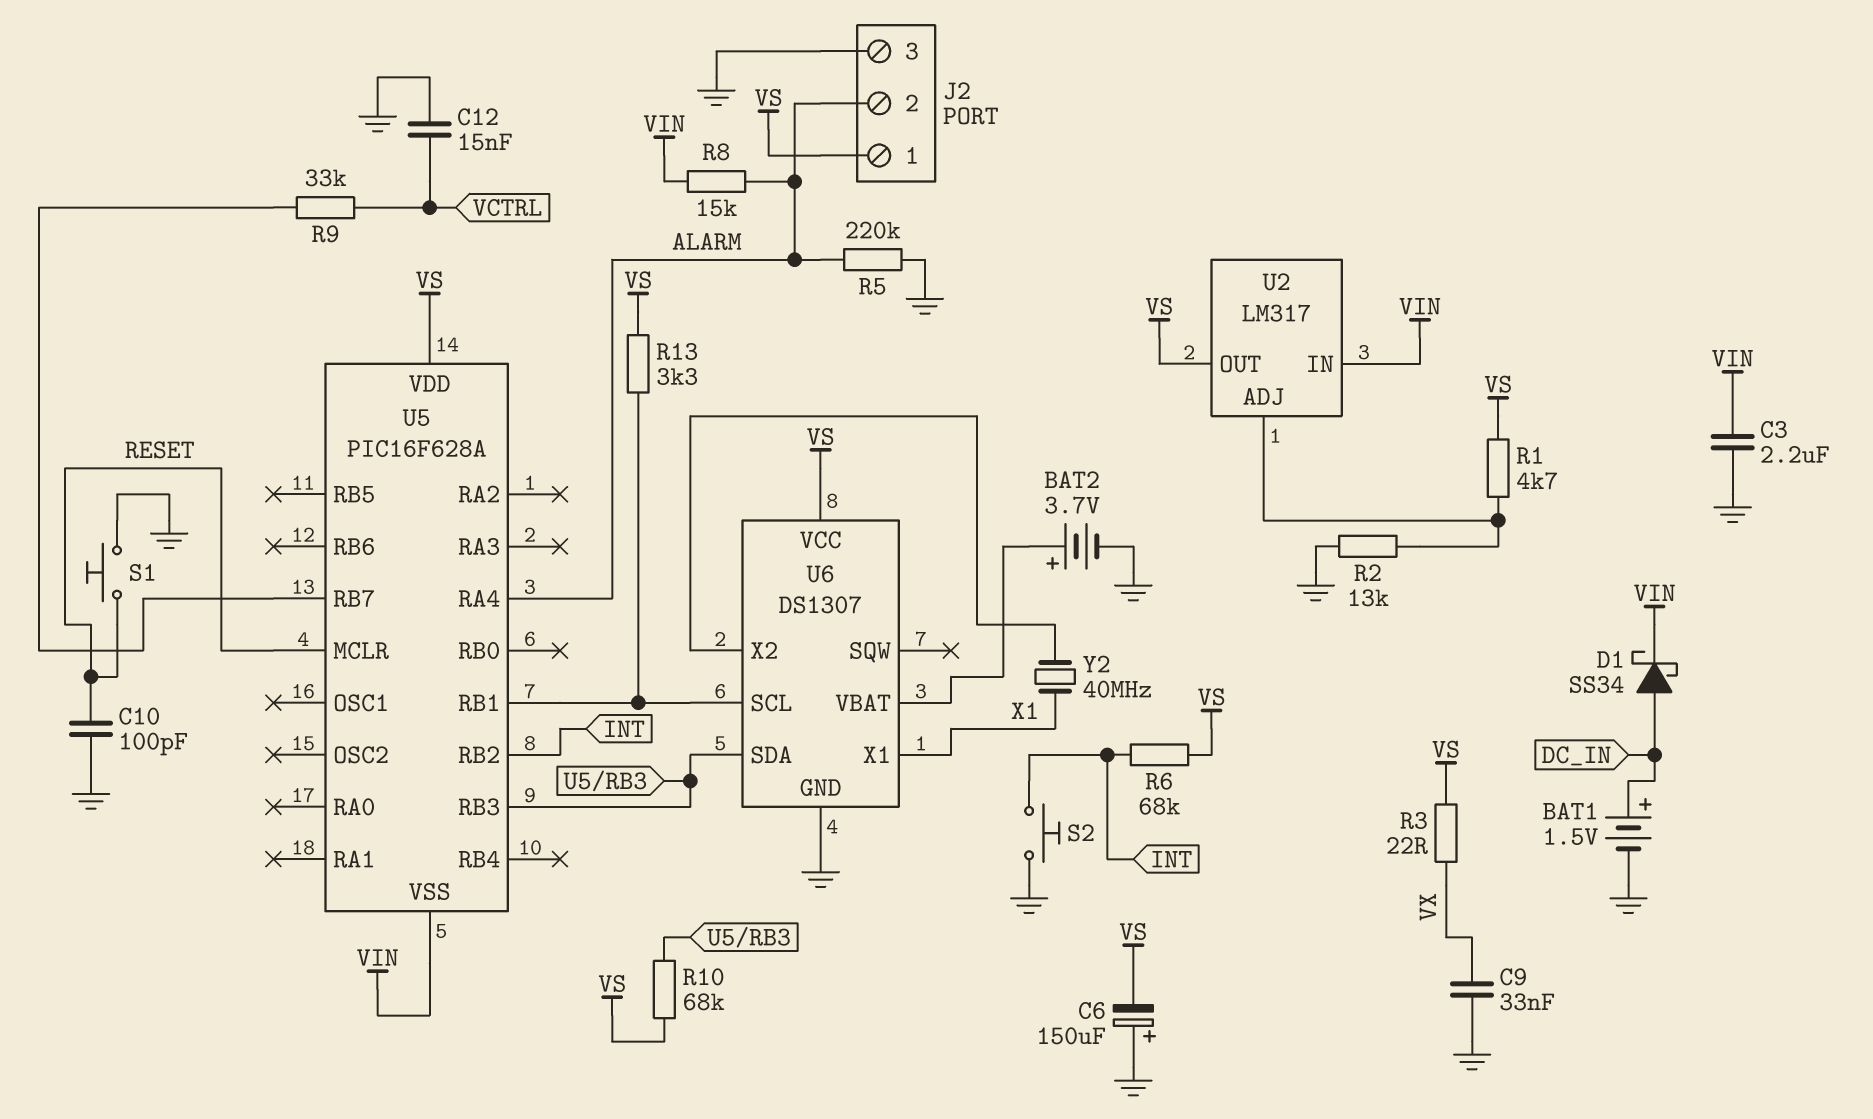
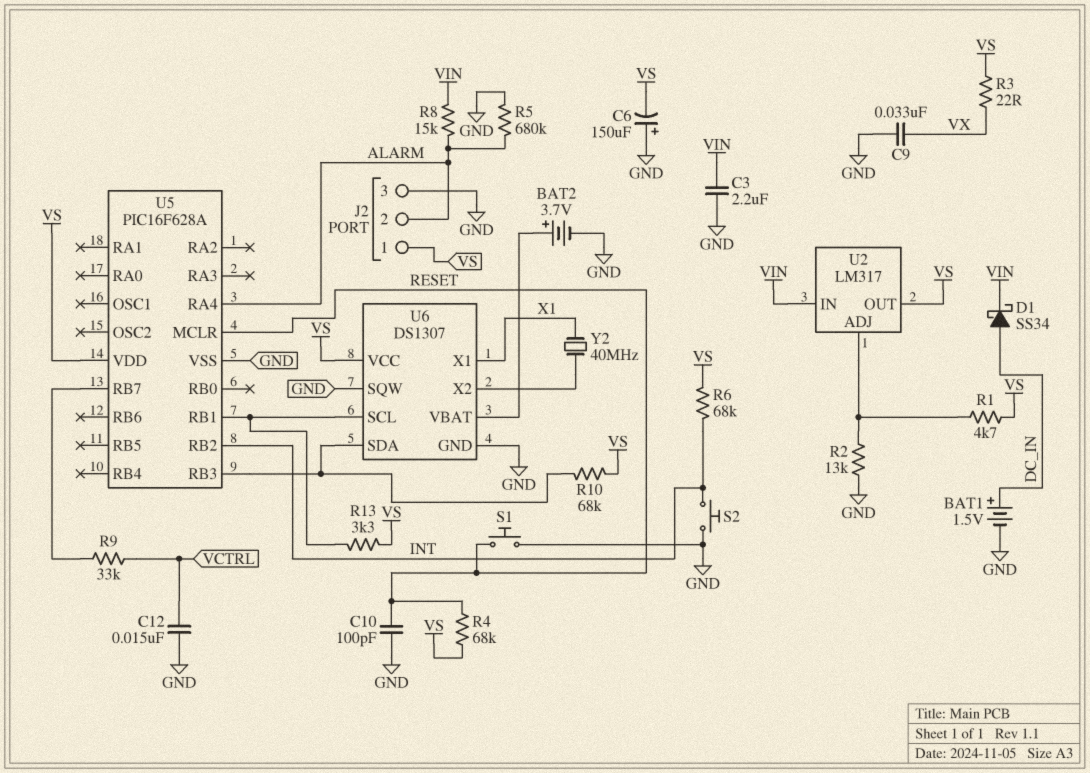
R4: none -> 68k (RESET, VS)
R5: 220k (ALARM, GND) -> 680k (ALARM, GND)
U5 pin VSS: VIN -> GND
U6 pin SQW: none -> GND

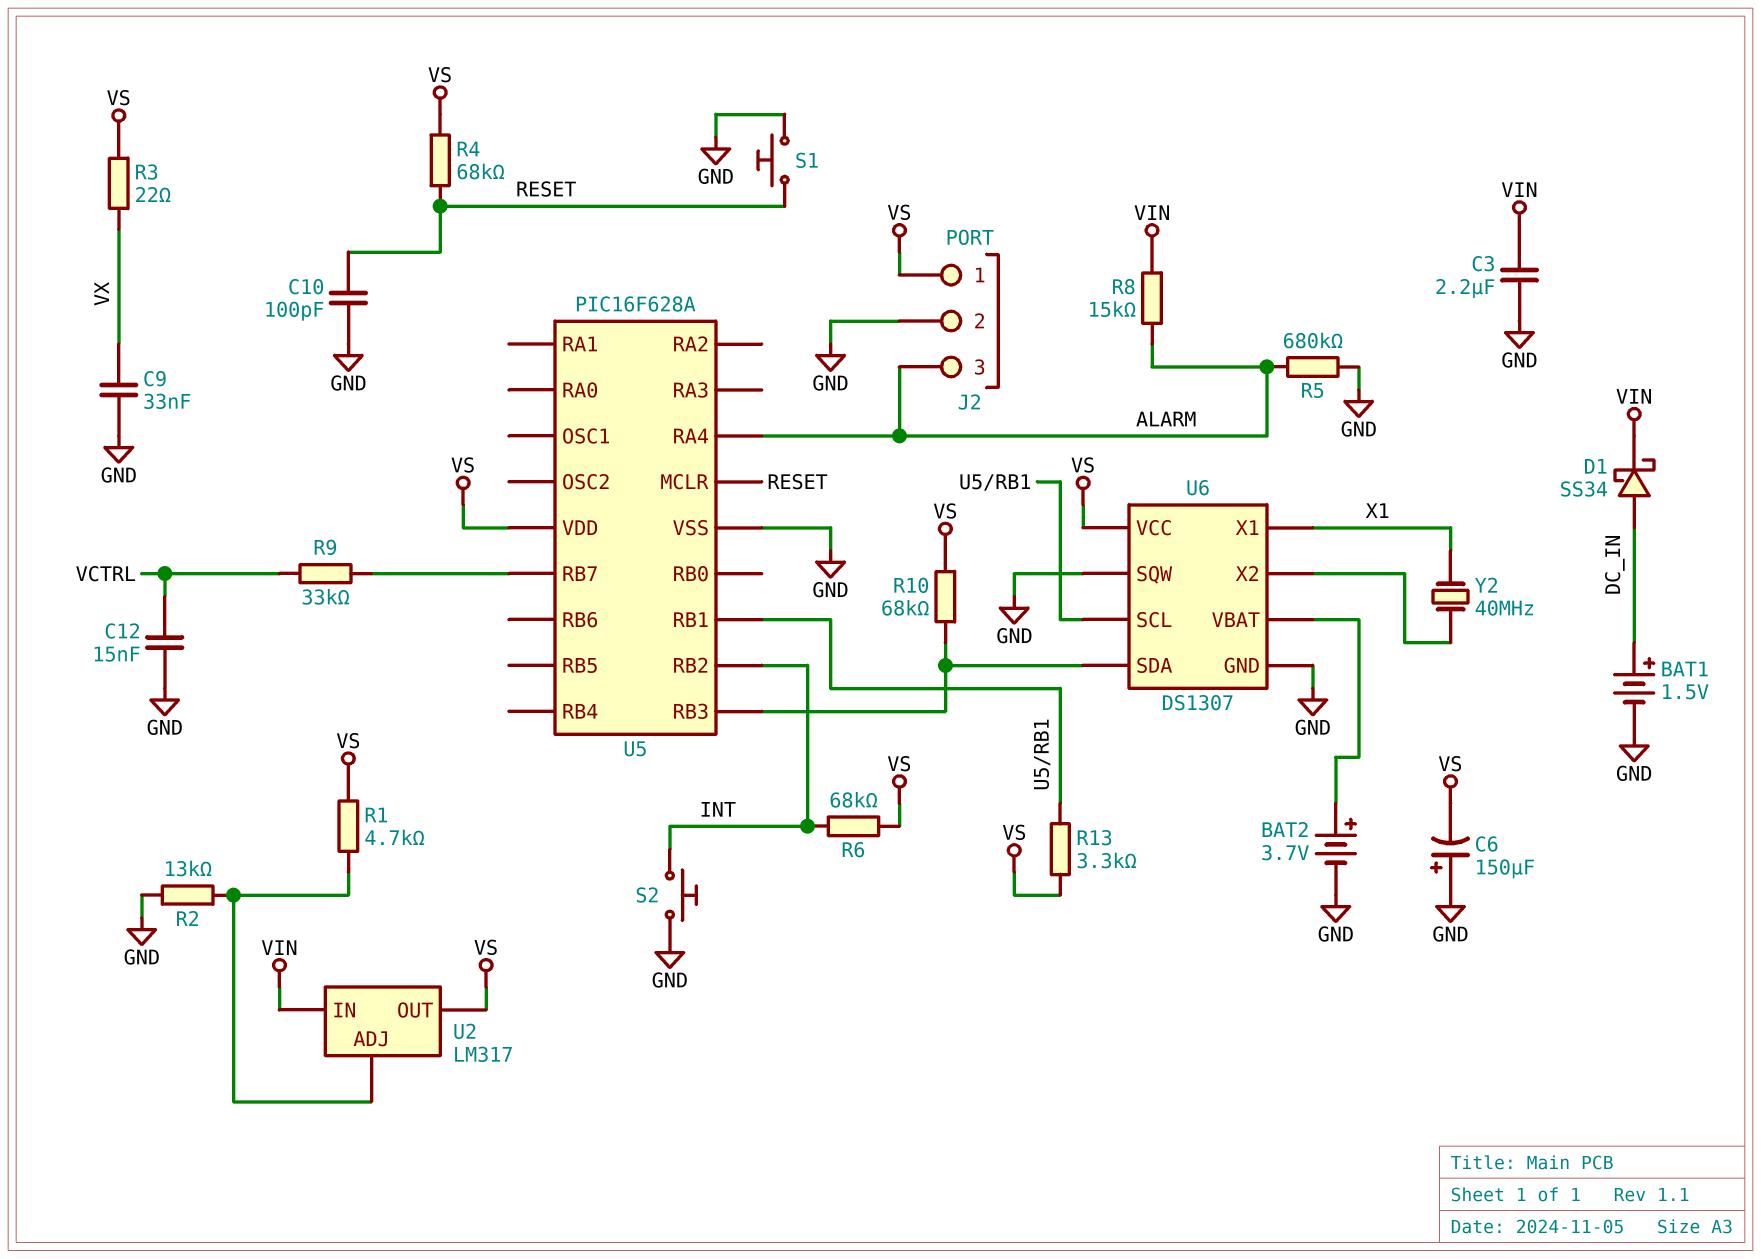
J2 pin 2: ALARM -> GND
J2 pin 3: GND -> ALARM

